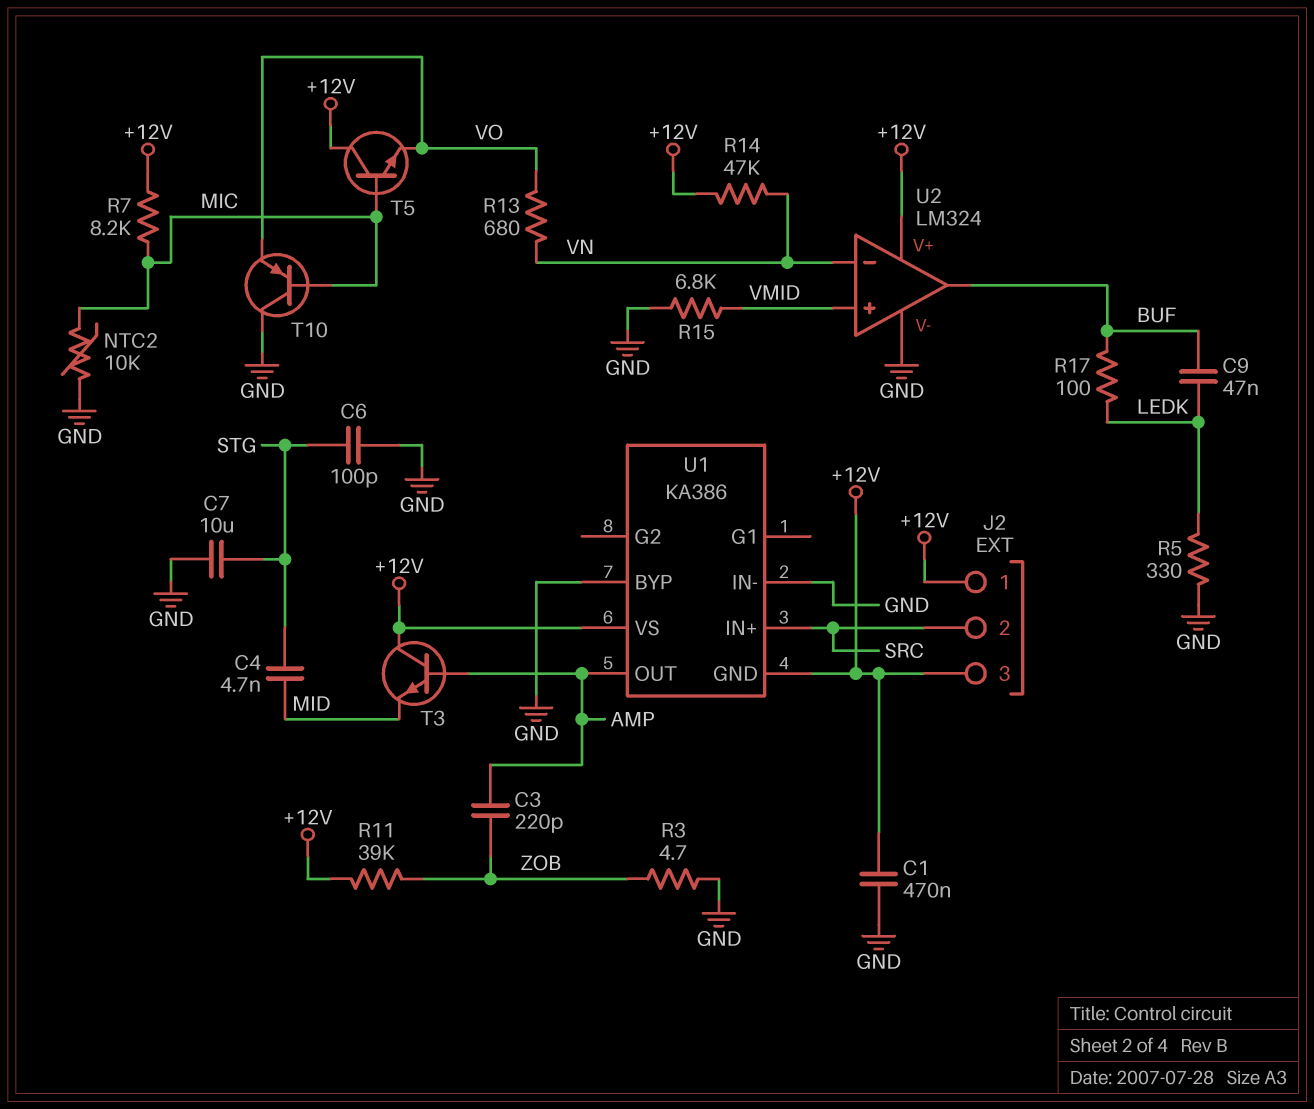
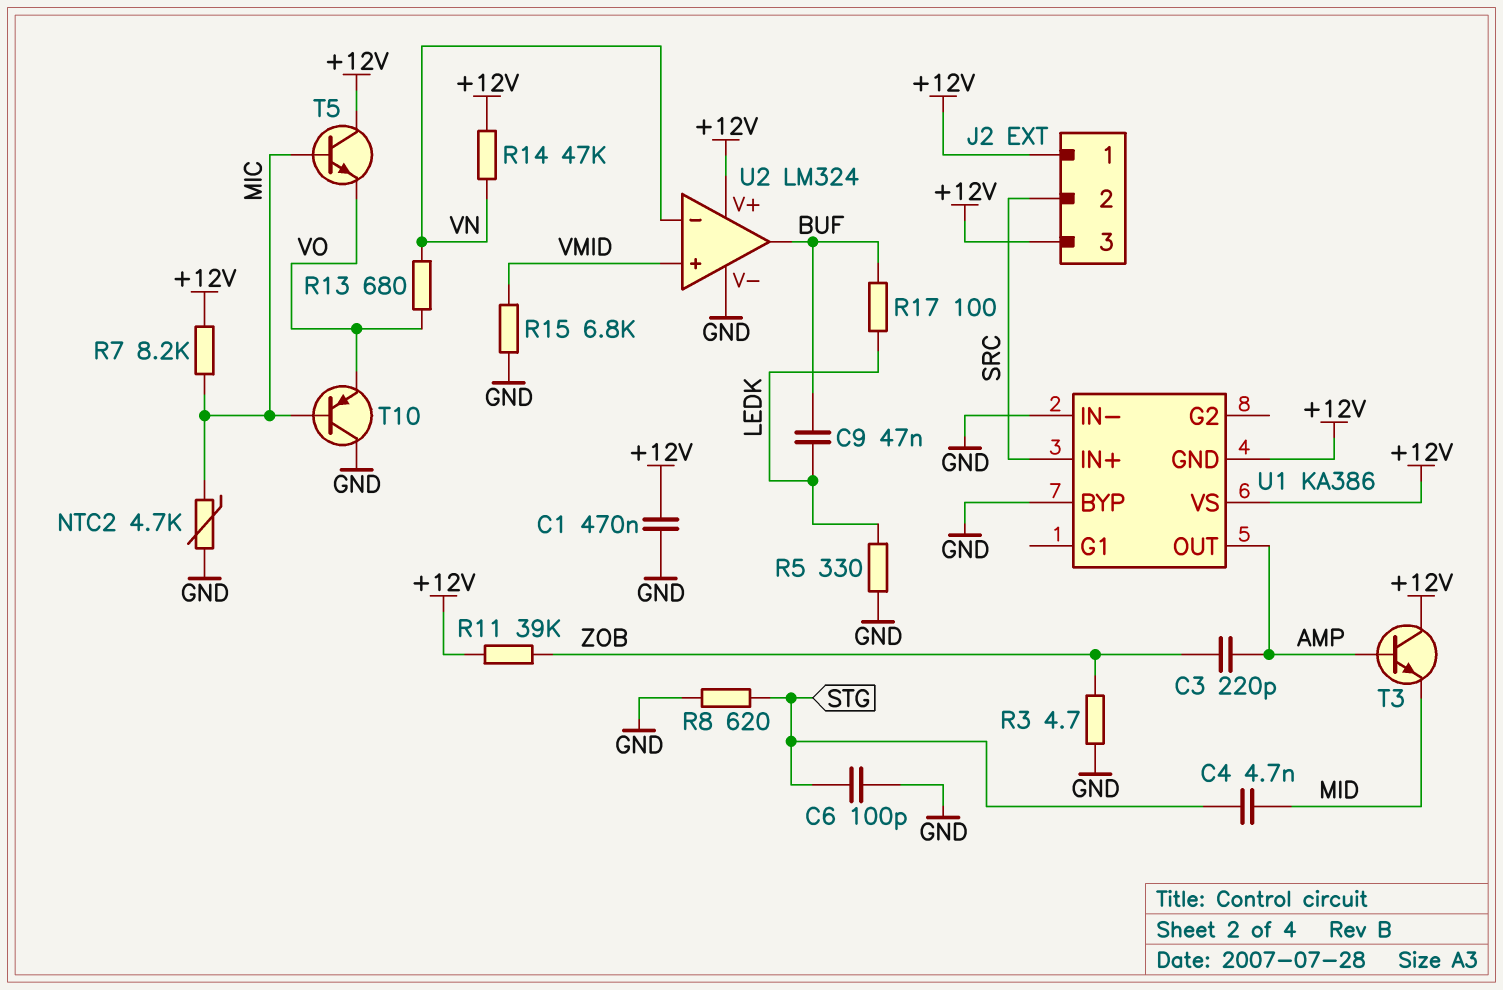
C7: 10uF (GND, STG) -> none
NTC2: 10k (GND, MIC) -> 4.7k (GND, MIC)
R8: none -> 620 (GND, STG)

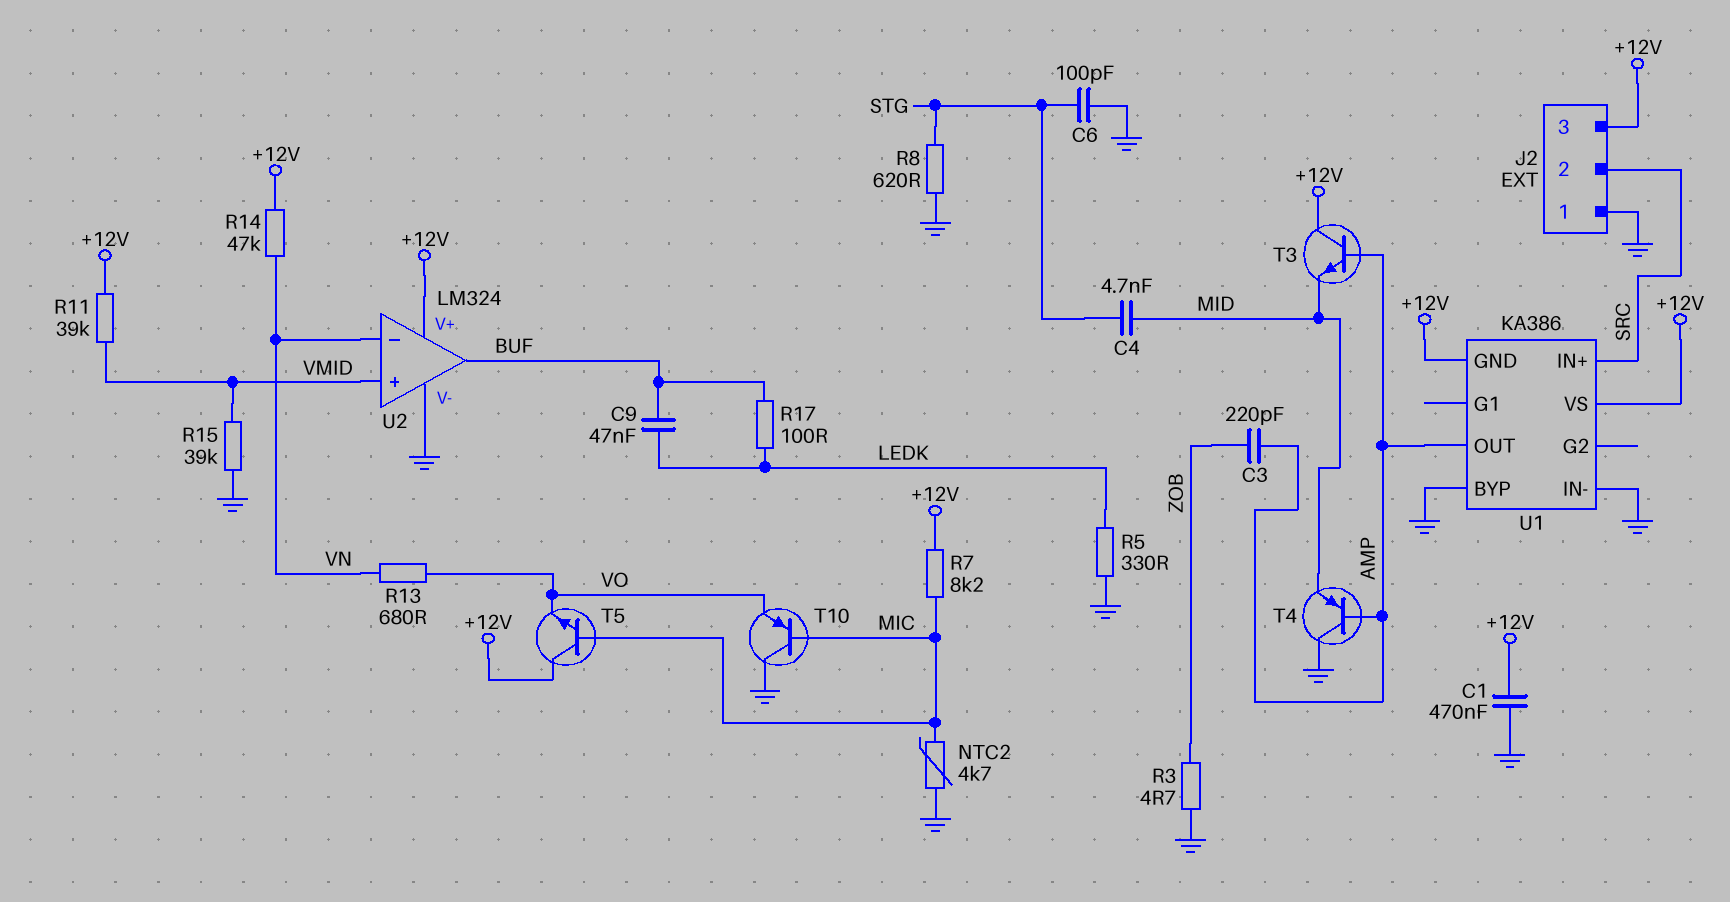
J2 pin 1: +12V -> GND
R11: 39k (+12V, ZOB) -> 39k (+12V, VMID)
R15: 6.8k (GND, VMID) -> 39k (GND, VMID)
T4: none -> PNP (B AMP, C GND, E MID)

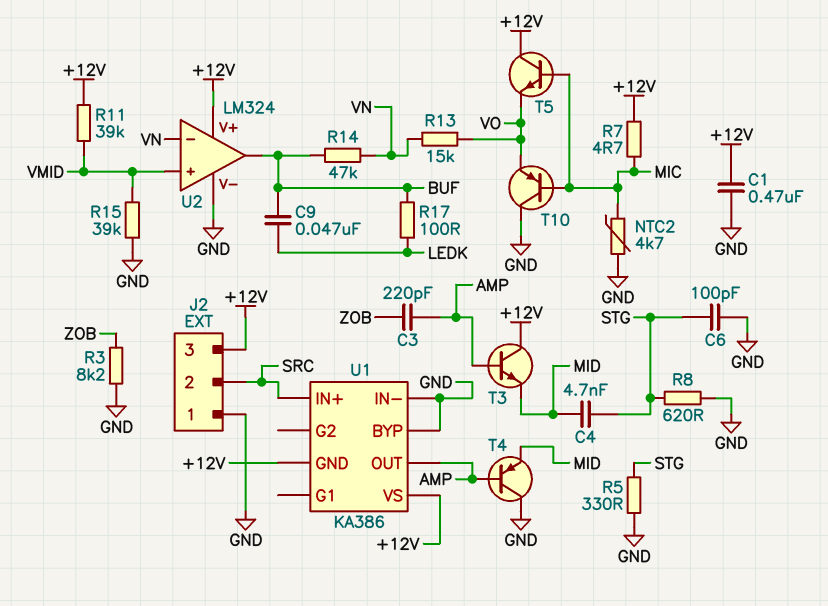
R3: 4.7 (GND, ZOB) -> 8.2k (GND, ZOB)
R5: 330 (GND, LEDK) -> 330 (GND, STG)
R7: 8.2k (+12V, MIC) -> 4.7 (+12V, MIC)
R13: 680 (VN, VO) -> 15k (VN, VO)
R14: 47k (+12V, VN) -> 47k (BUF, VN)

